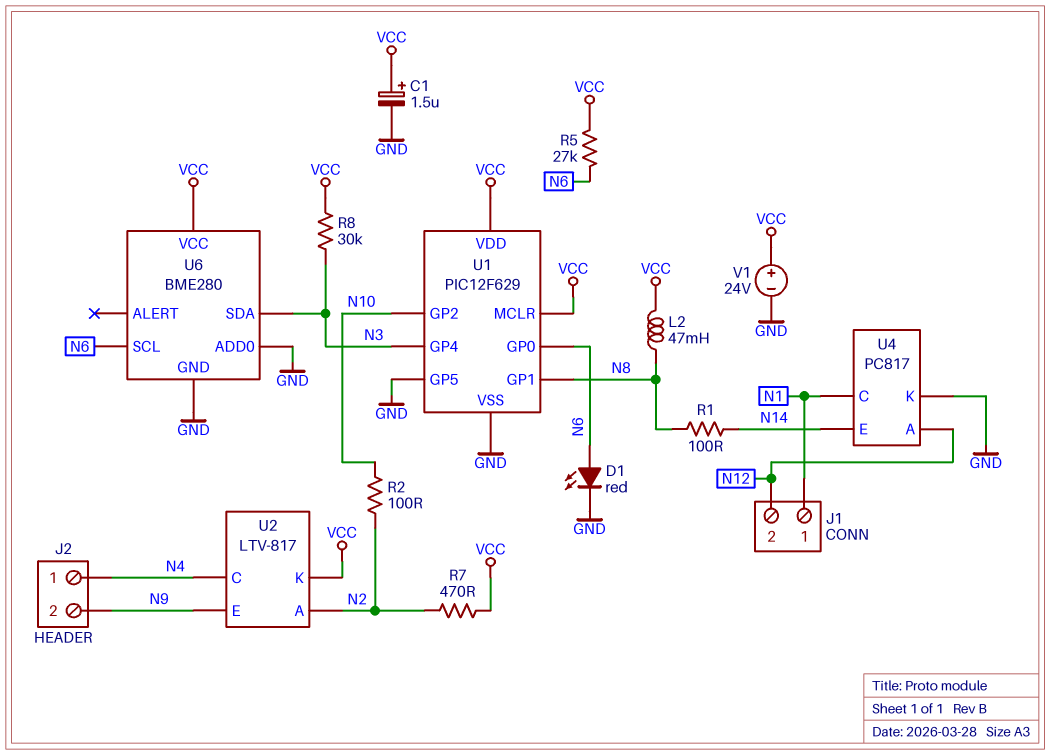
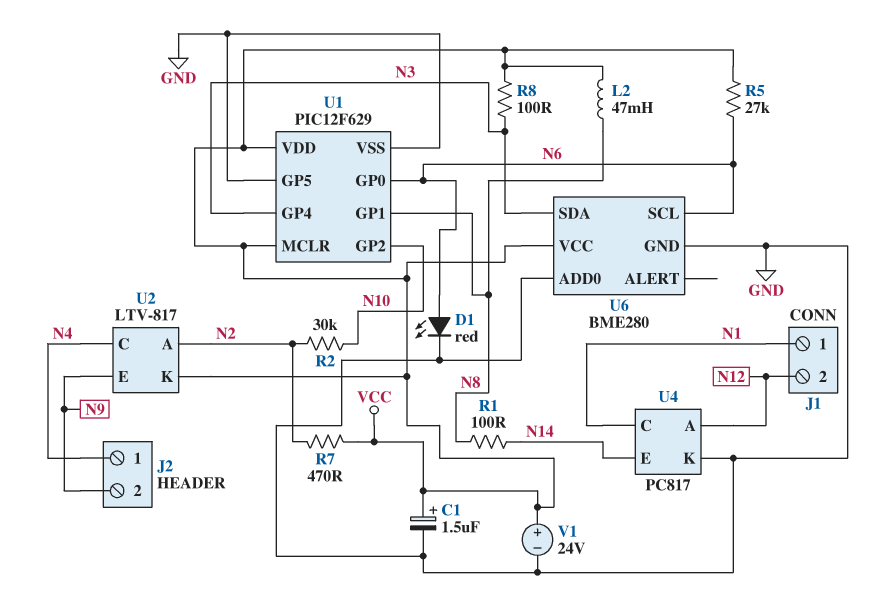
R2: 100 (N2, N10) -> 30k (N2, N10)
R8: 30k (N3, VCC) -> 100 (N3, VCC)

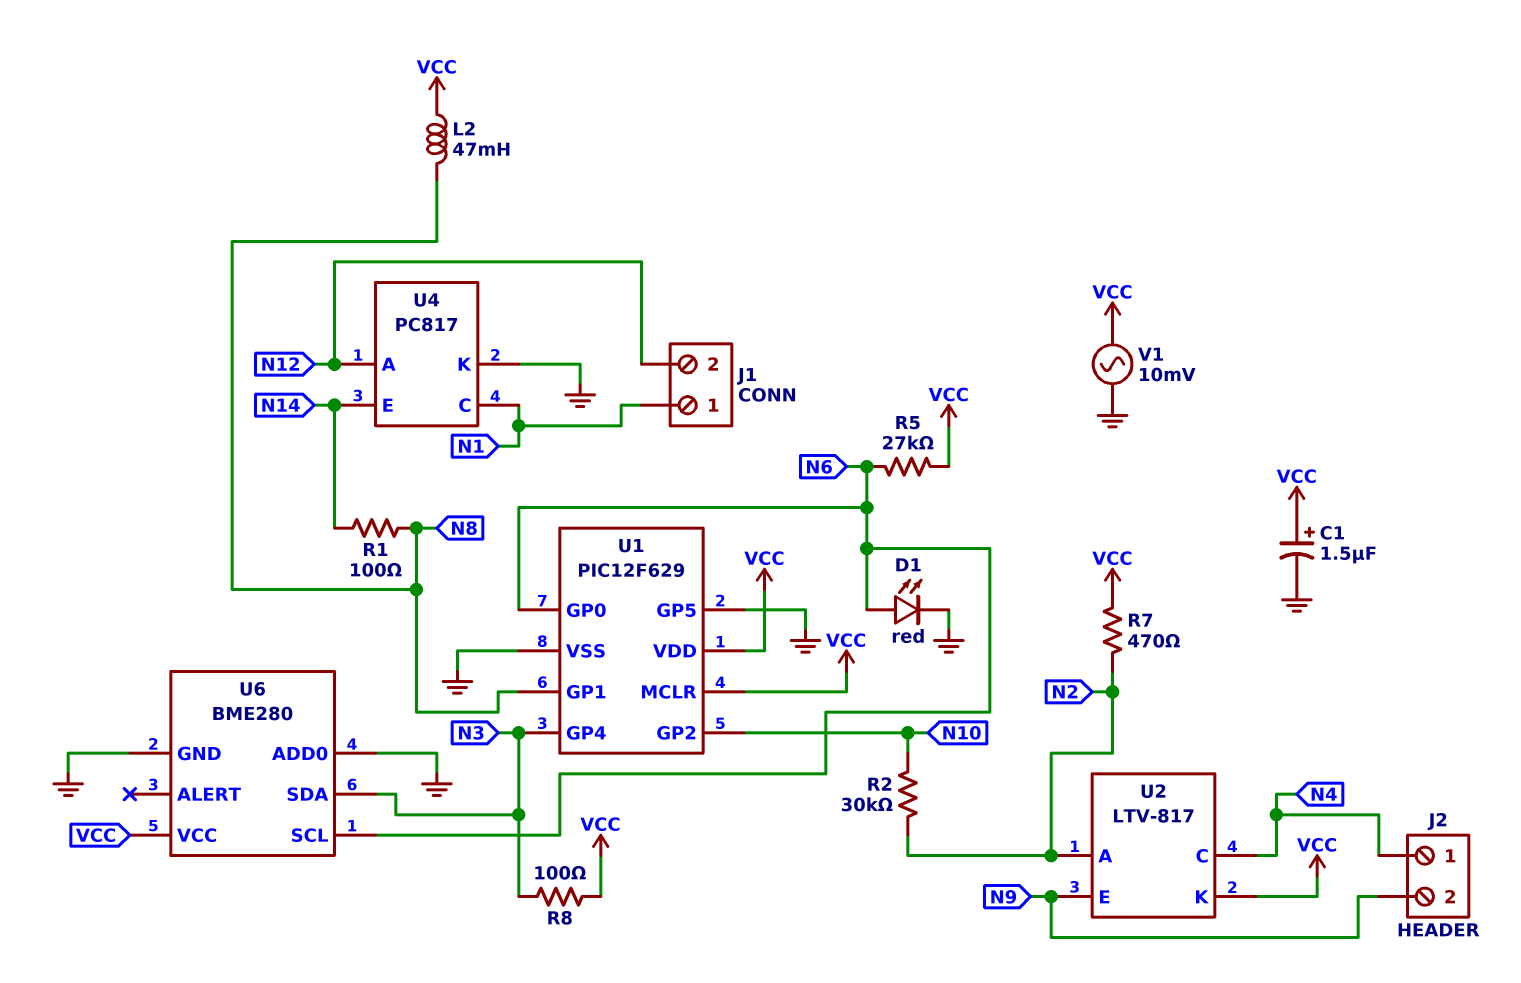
V1: 24V (plus VCC, minus GND) -> AC 10mV (GND, VCC)

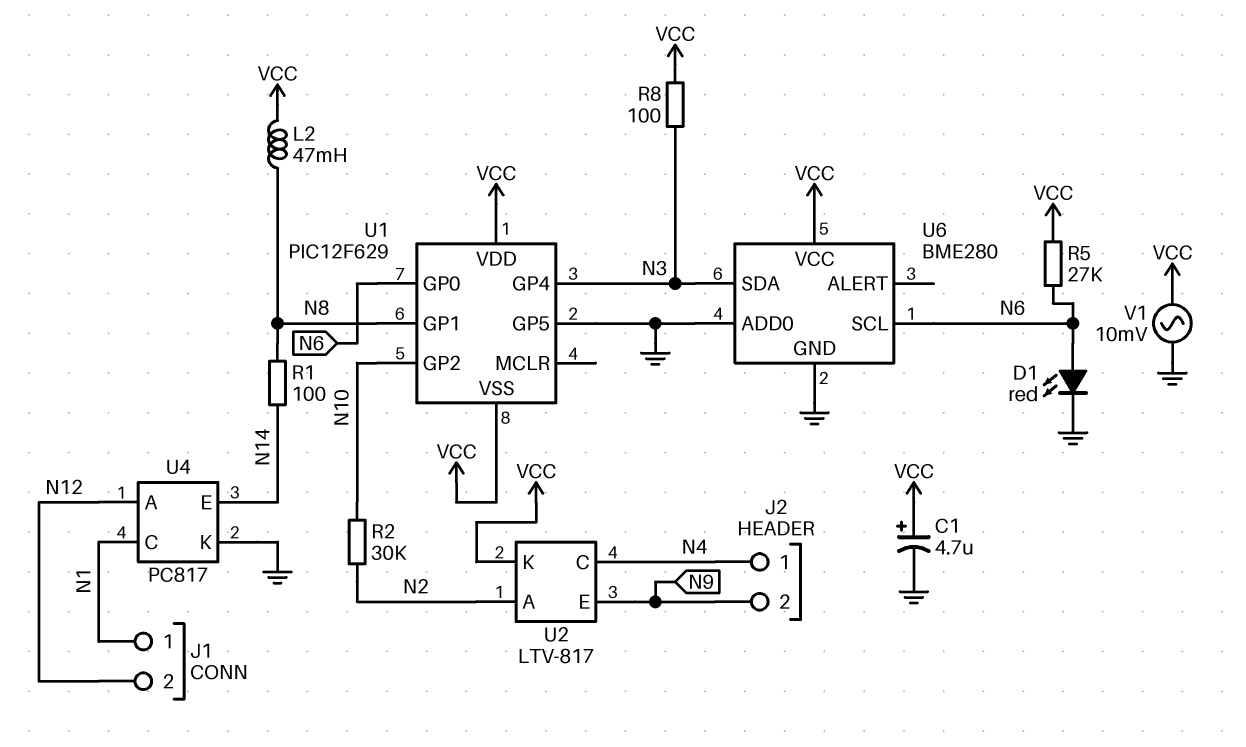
C1: 1.5uF (plus VCC, minus GND) -> 4.7uF (plus VCC, minus GND)
R7: 470 (N2, VCC) -> none
U1 pin MCLR: VCC -> none
U1 pin VSS: GND -> VCC

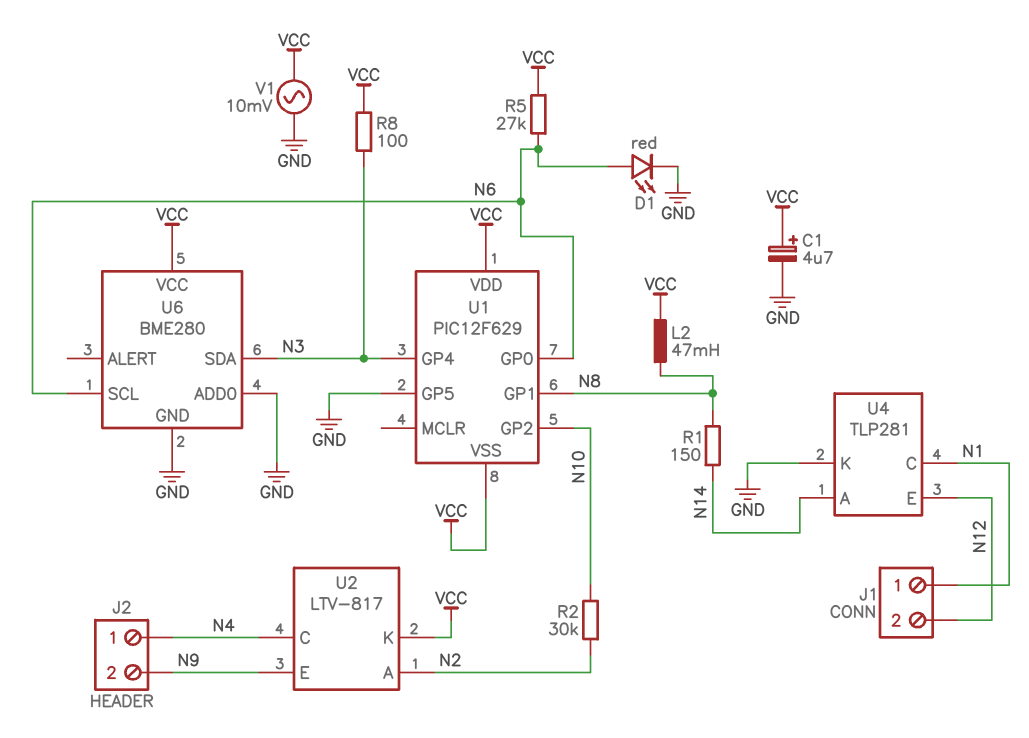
R1: 100 (N8, N14) -> 150 (N8, N14)
U4: PC817 -> TLP281
U4 pin A: N12 -> N14
U4 pin E: N14 -> N12

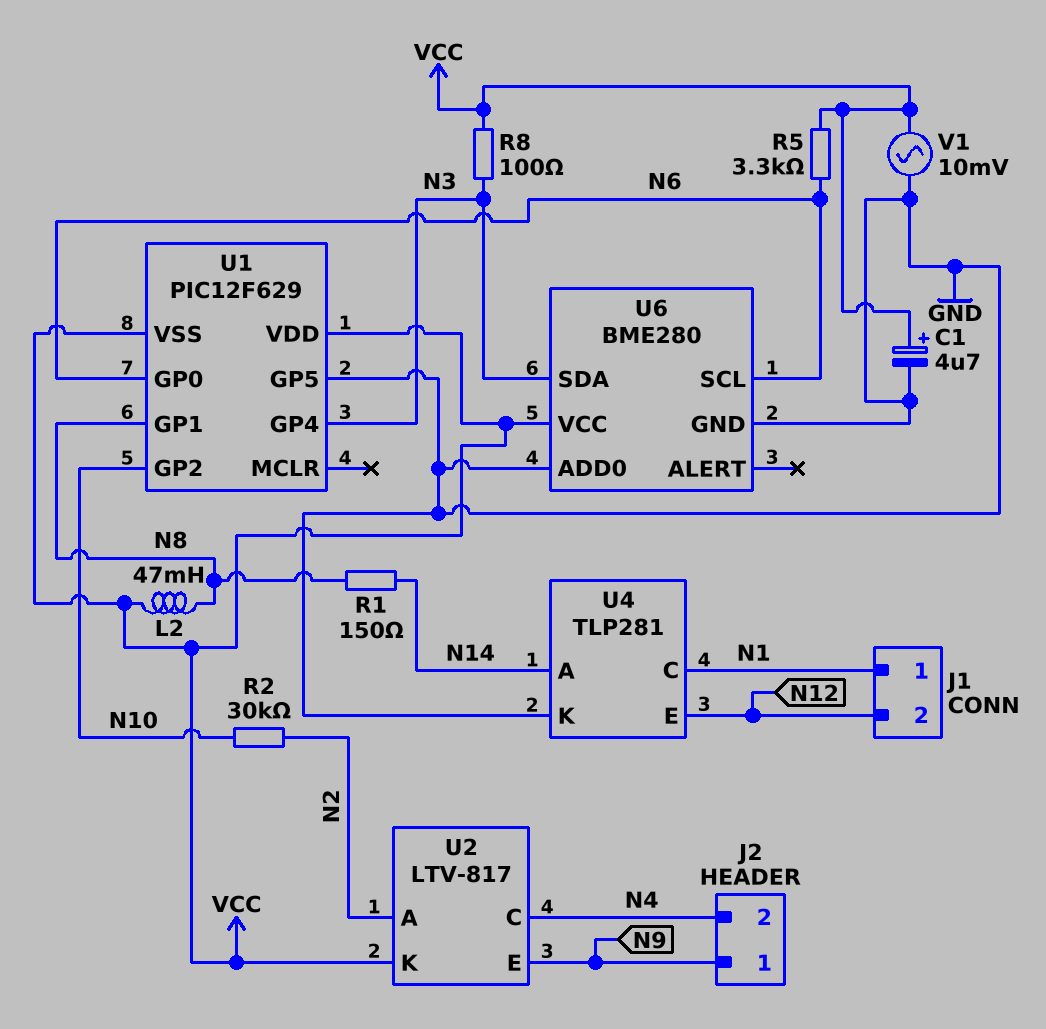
D1: LED red (A N6, K GND) -> none
J2 pin 1: N4 -> N9
J2 pin 2: N9 -> N4
R5: 27k (N6, VCC) -> 3.3k (N6, VCC)

